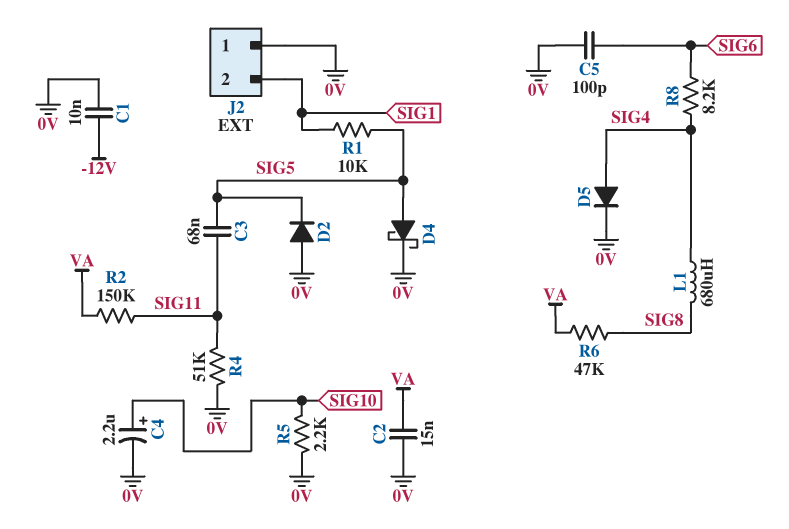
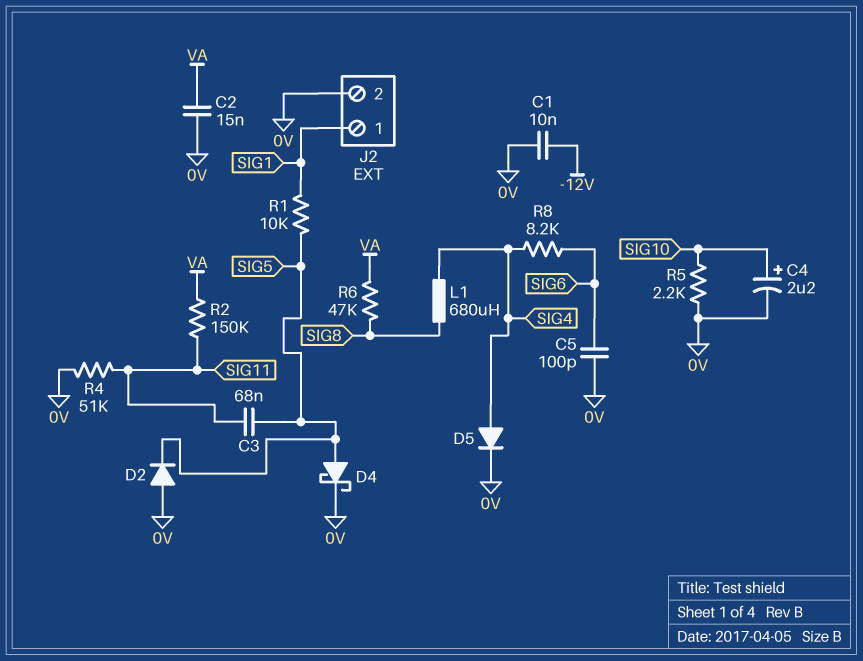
J2 pin 1: 0V -> SIG1
J2 pin 2: SIG1 -> 0V

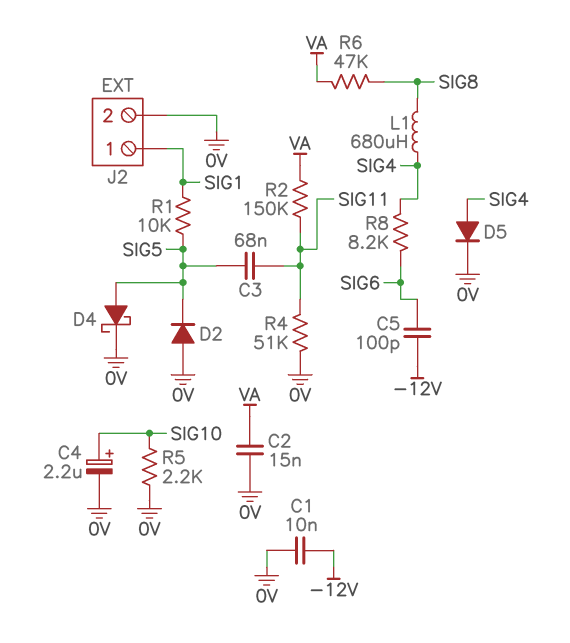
C5: 100pF (0V, SIG6) -> 100pF (-12V, SIG6)

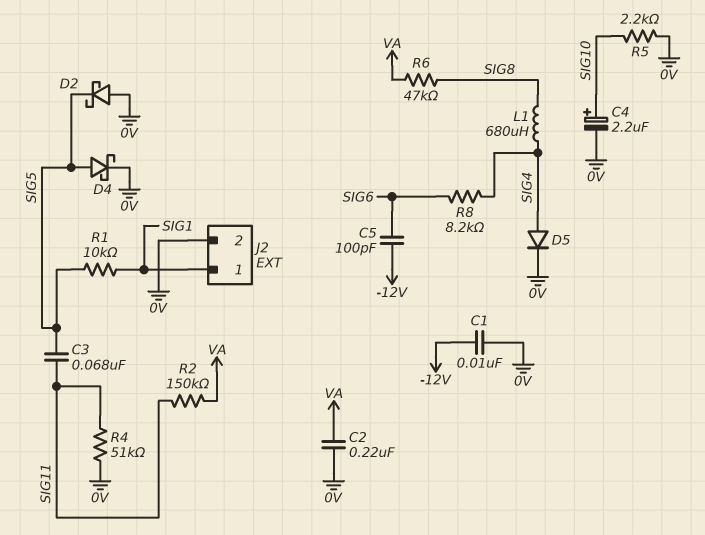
C2: 15nF (0V, VA) -> 220nF (0V, VA)
D2: diode (A 0V, K SIG5) -> schottky (A 0V, K SIG5)

